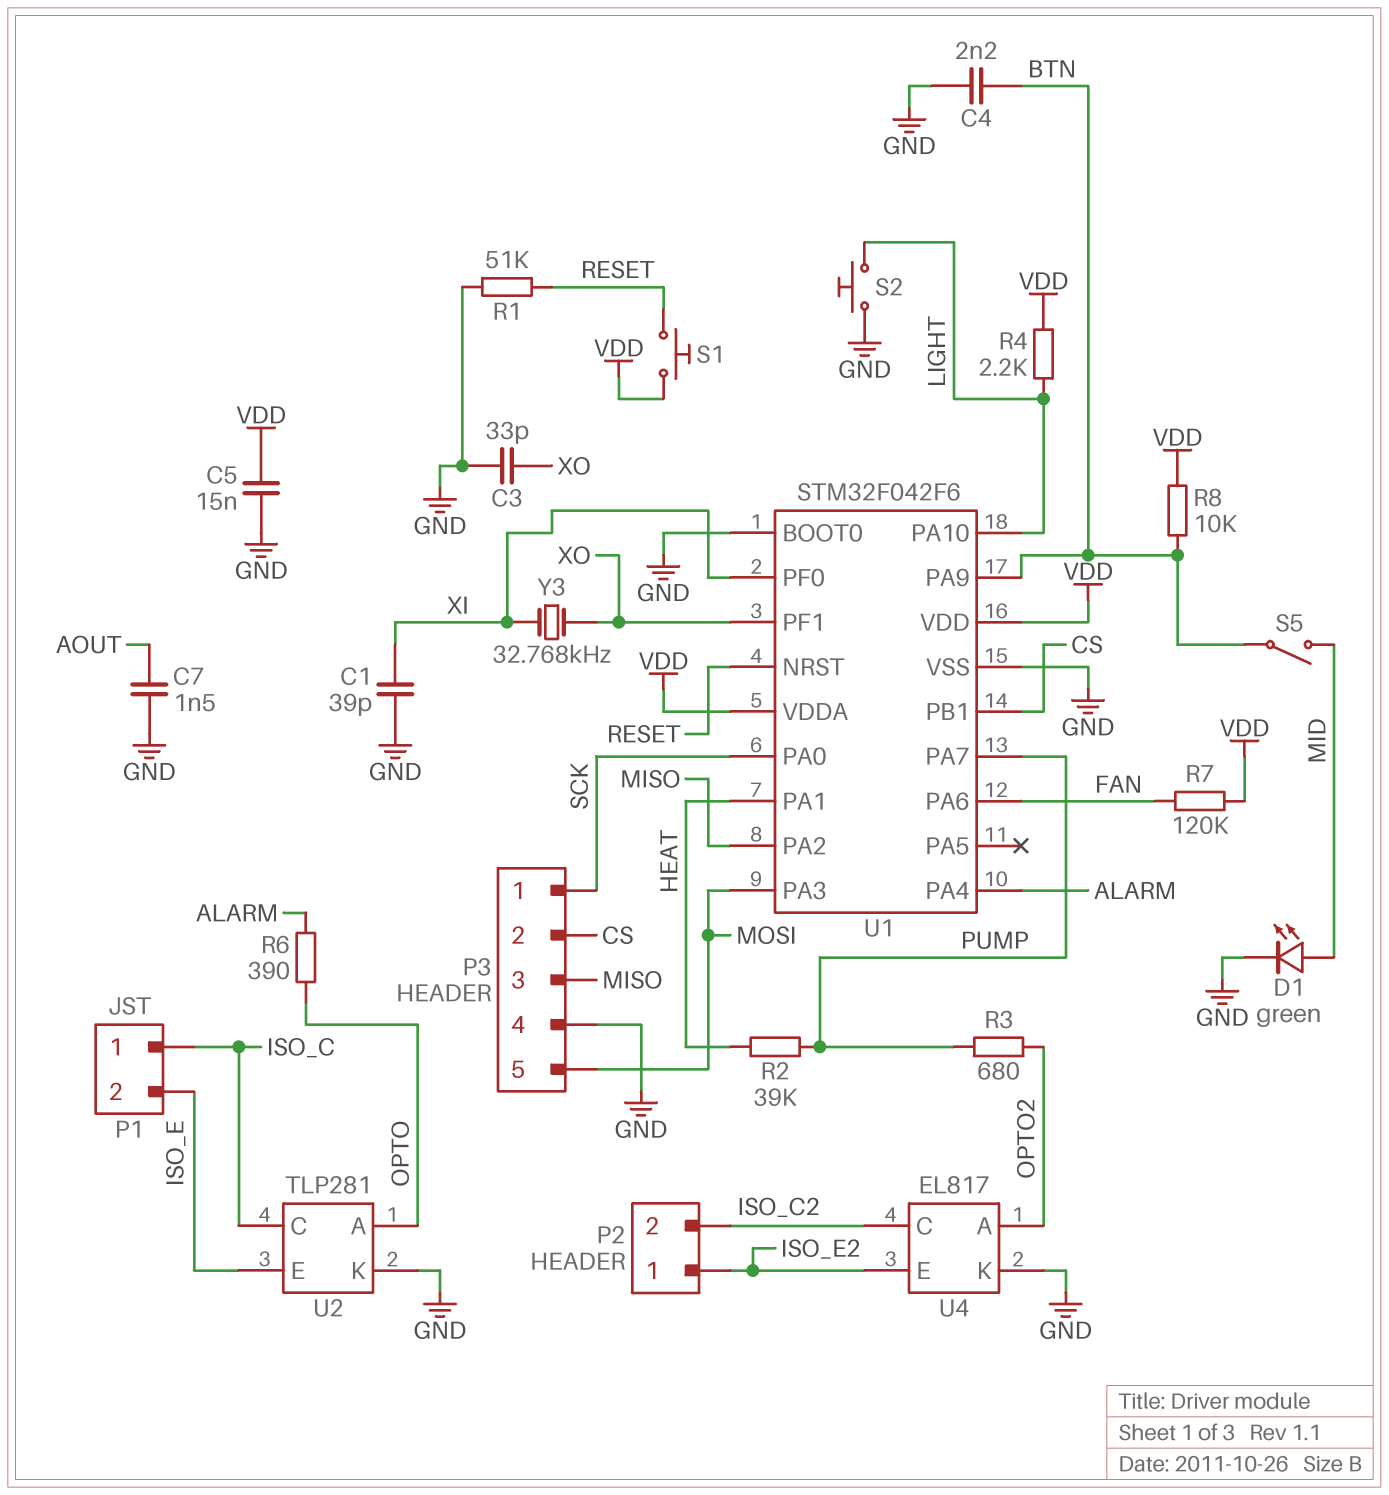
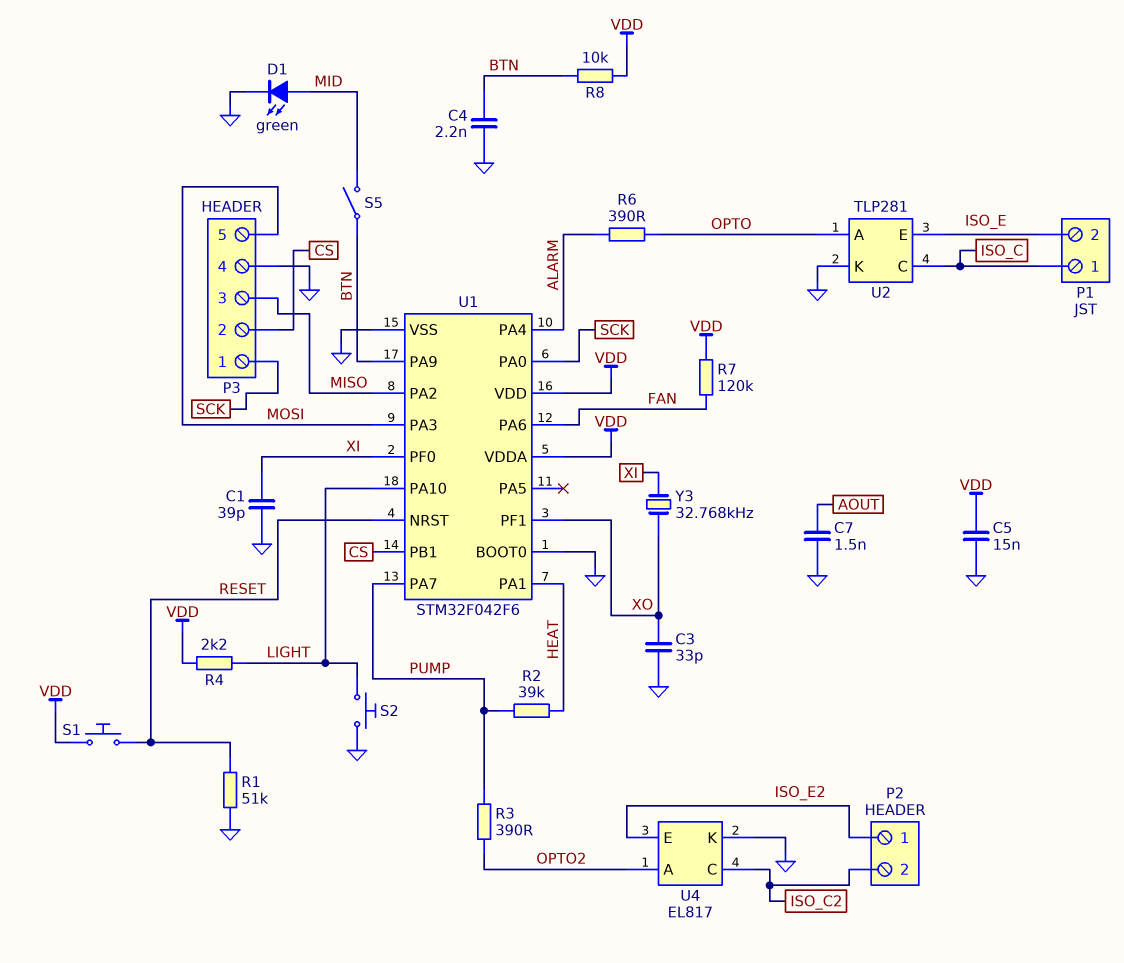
R3: 680 (OPTO2, PUMP) -> 390 (OPTO2, PUMP)

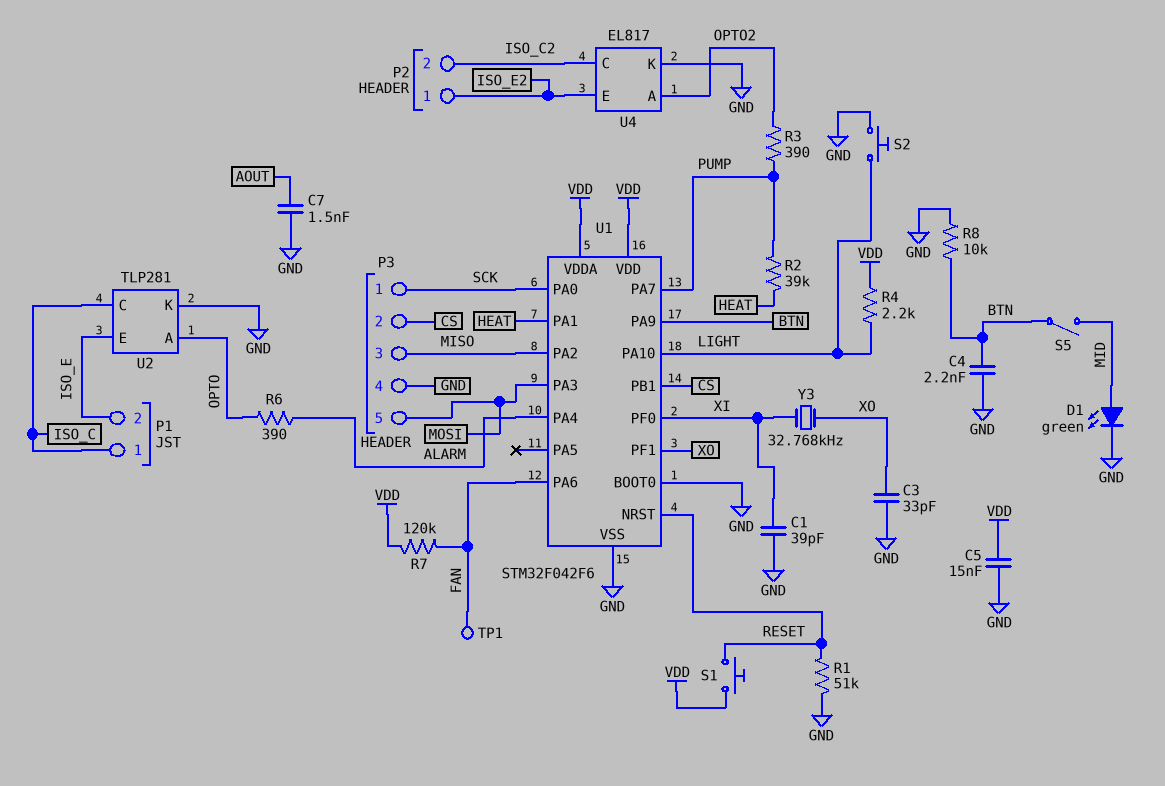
R8: 10k (BTN, VDD) -> 10k (BTN, GND)
TP1: none -> test point (FAN)

